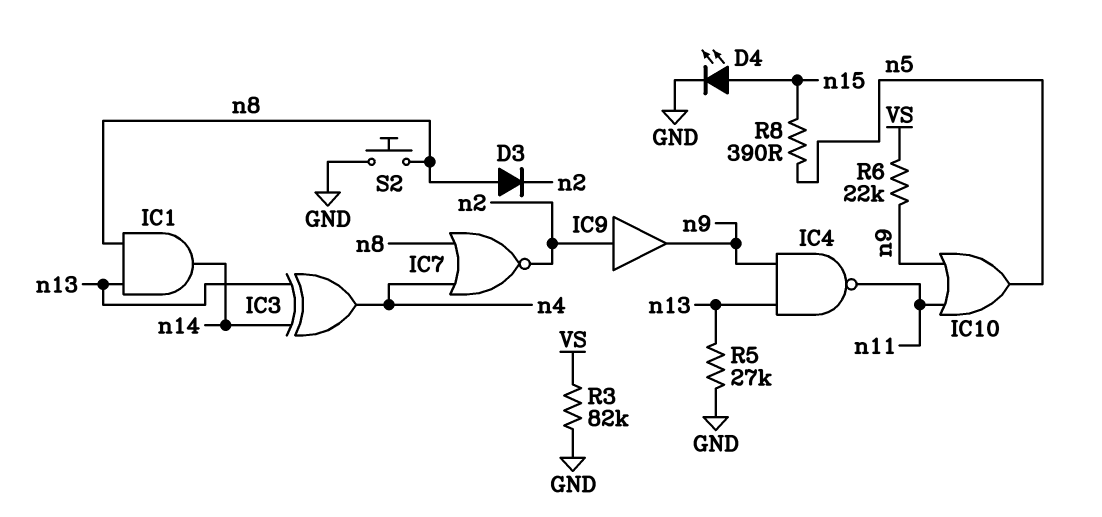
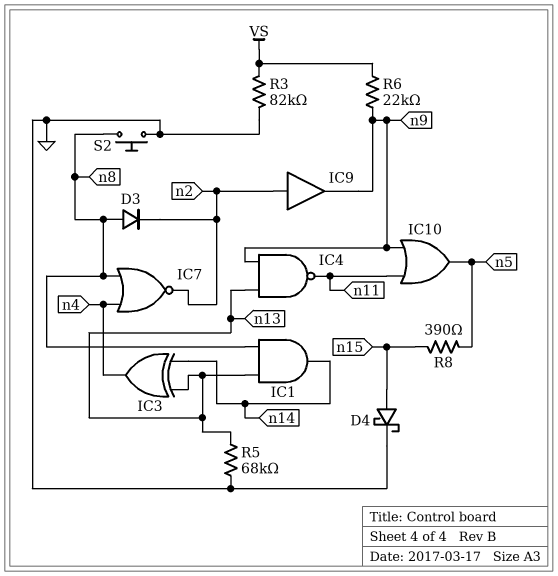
D4: LED (A n15, K GND) -> schottky (A n15, K GND)
R5: 27k (GND, n13) -> 68k (GND, n13)

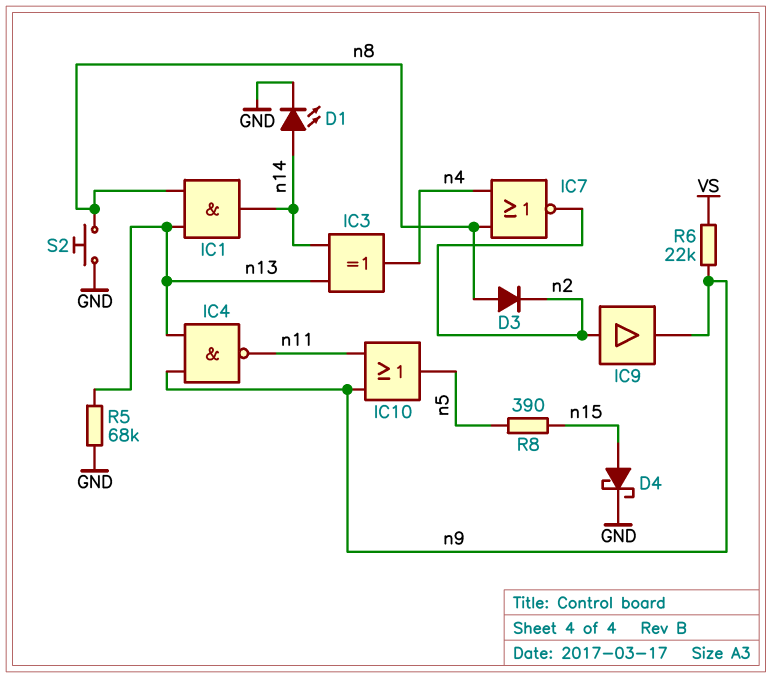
D1: none -> LED (A n14, K GND)
R3: 82k (GND, VS) -> none

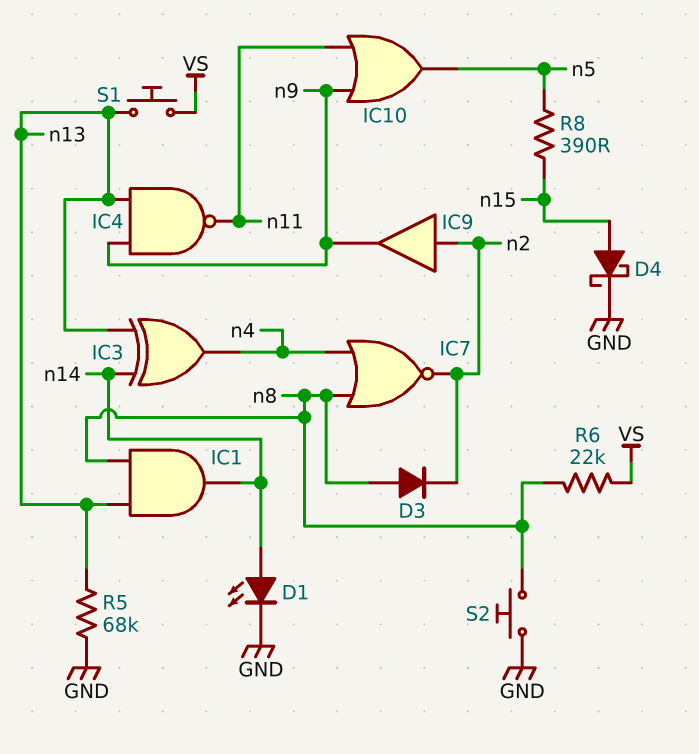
R6: 22k (VS, n9) -> 22k (VS, n8)
S1: none -> button (VS, n13)

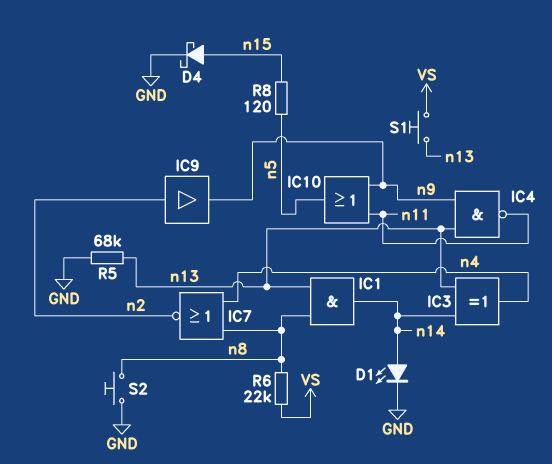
D3: diode (A n8, K n2) -> none
R8: 390 (n5, n15) -> 120 (n5, n15)

